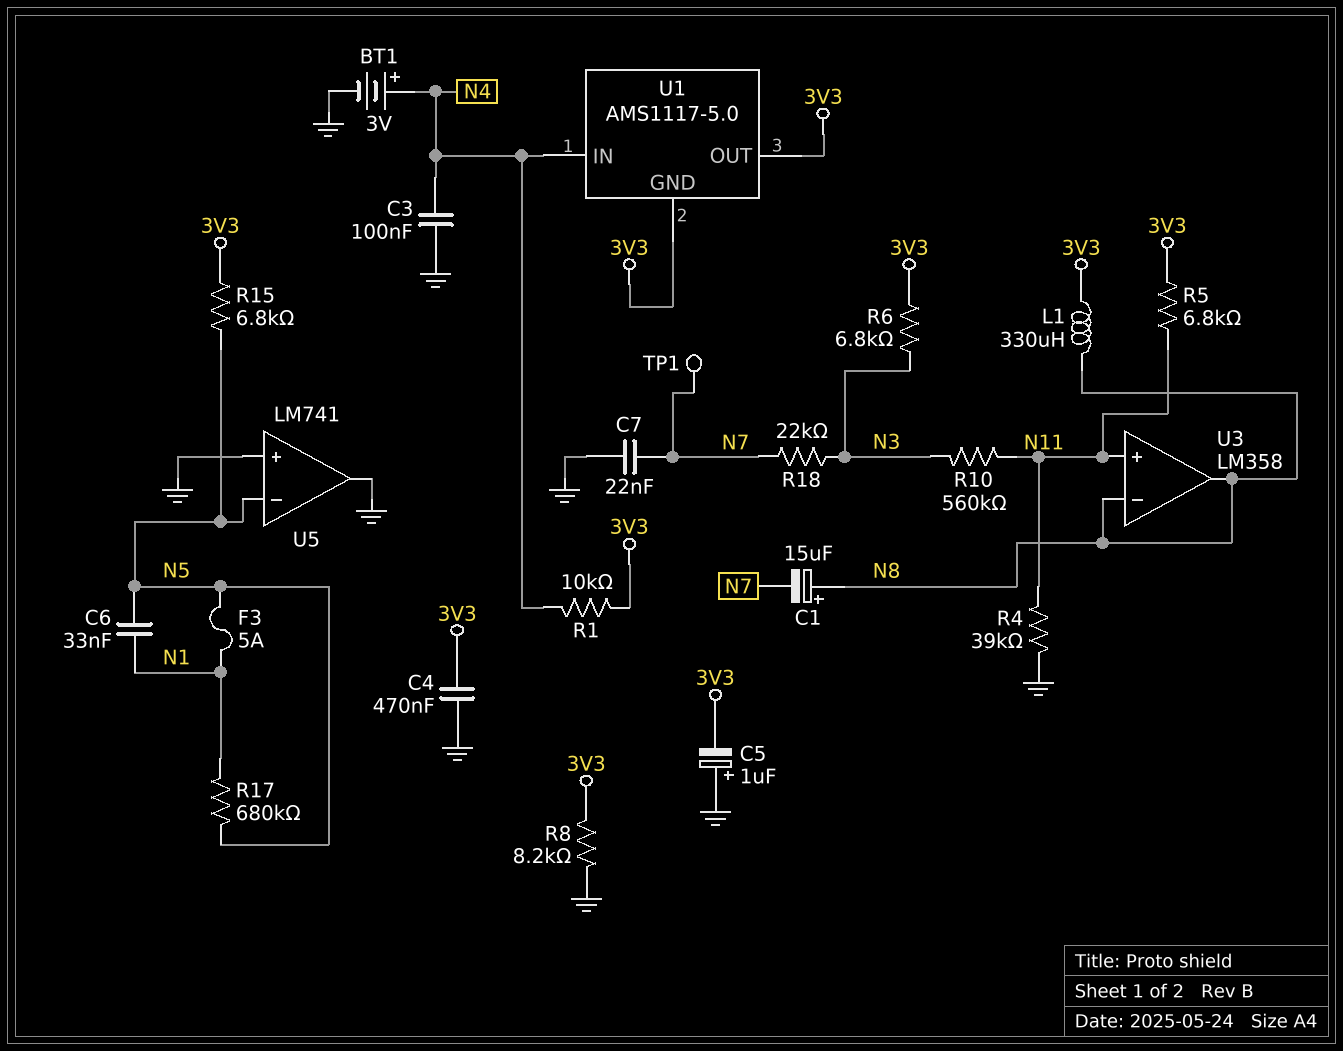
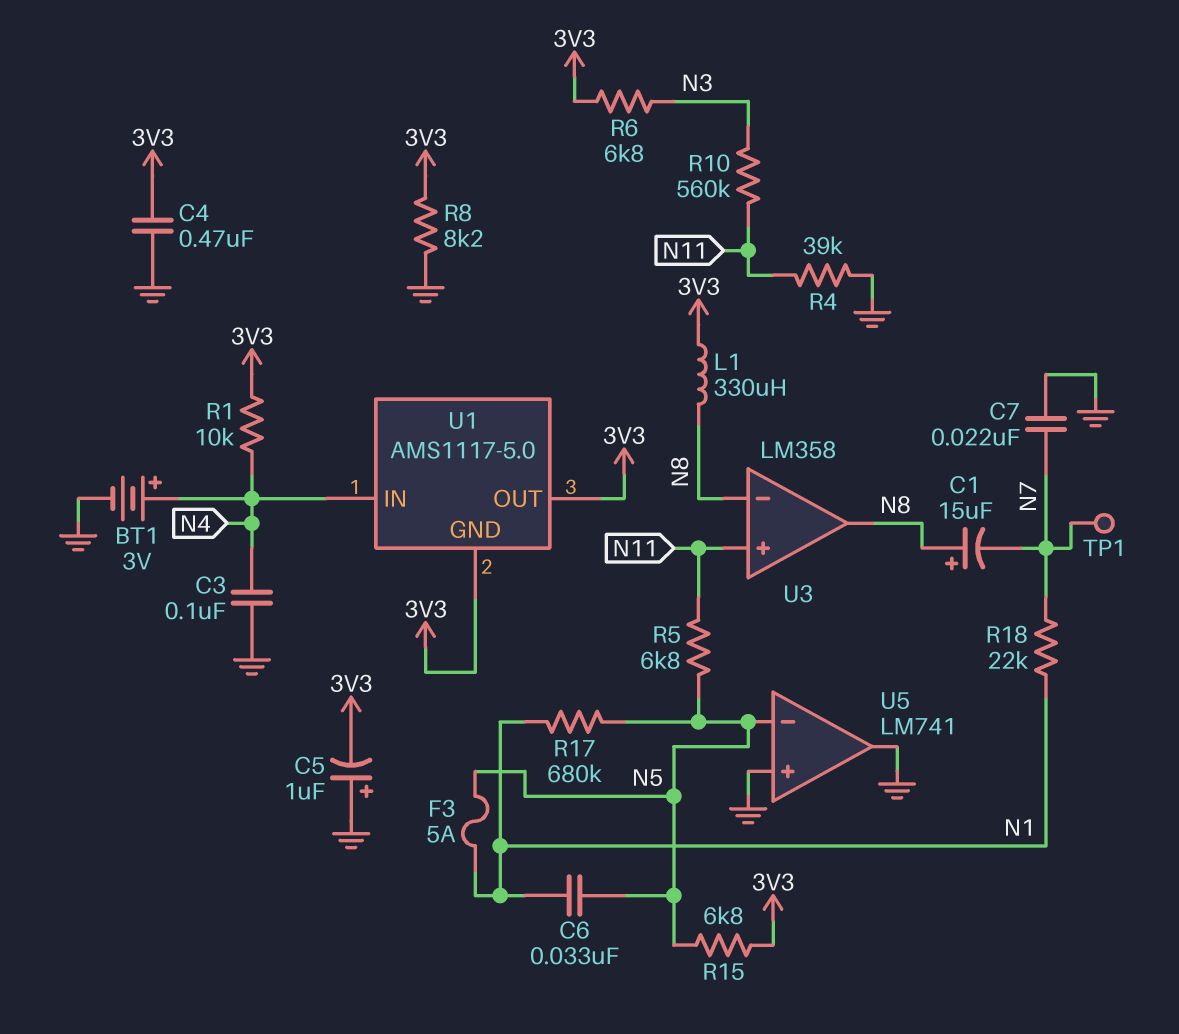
R5: 6.8k (3V3, N11) -> 6.8k (N5, N11)
R18: 22k (N3, N7) -> 22k (N1, N7)

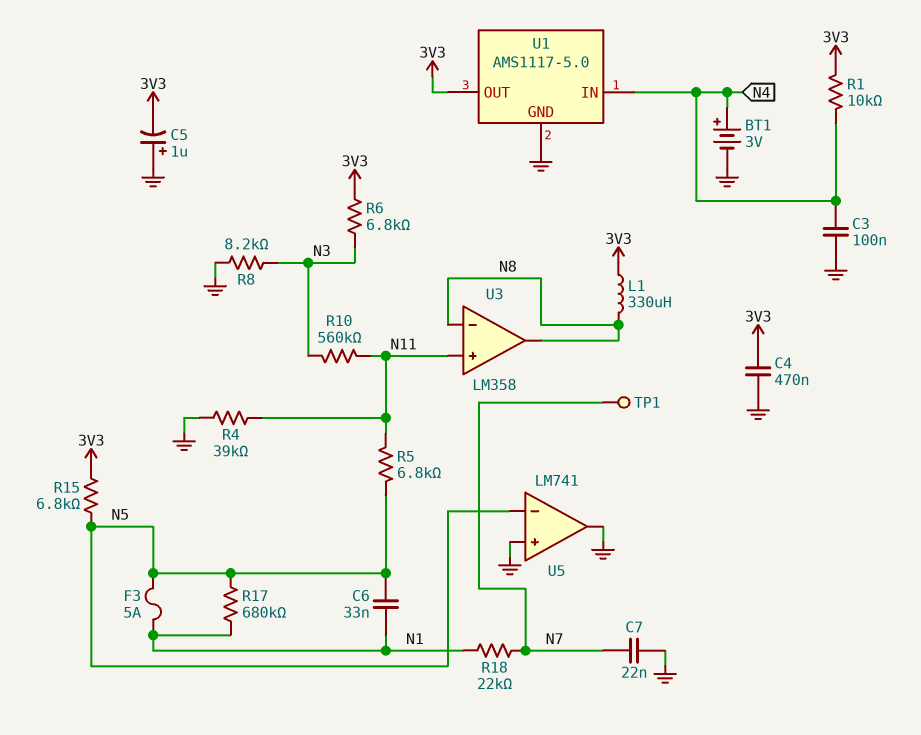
C1: 15uF (plus N8, minus N7) -> none
R8: 8.2k (3V3, GND) -> 8.2k (GND, N3)
U1 pin GND: 3V3 -> GND

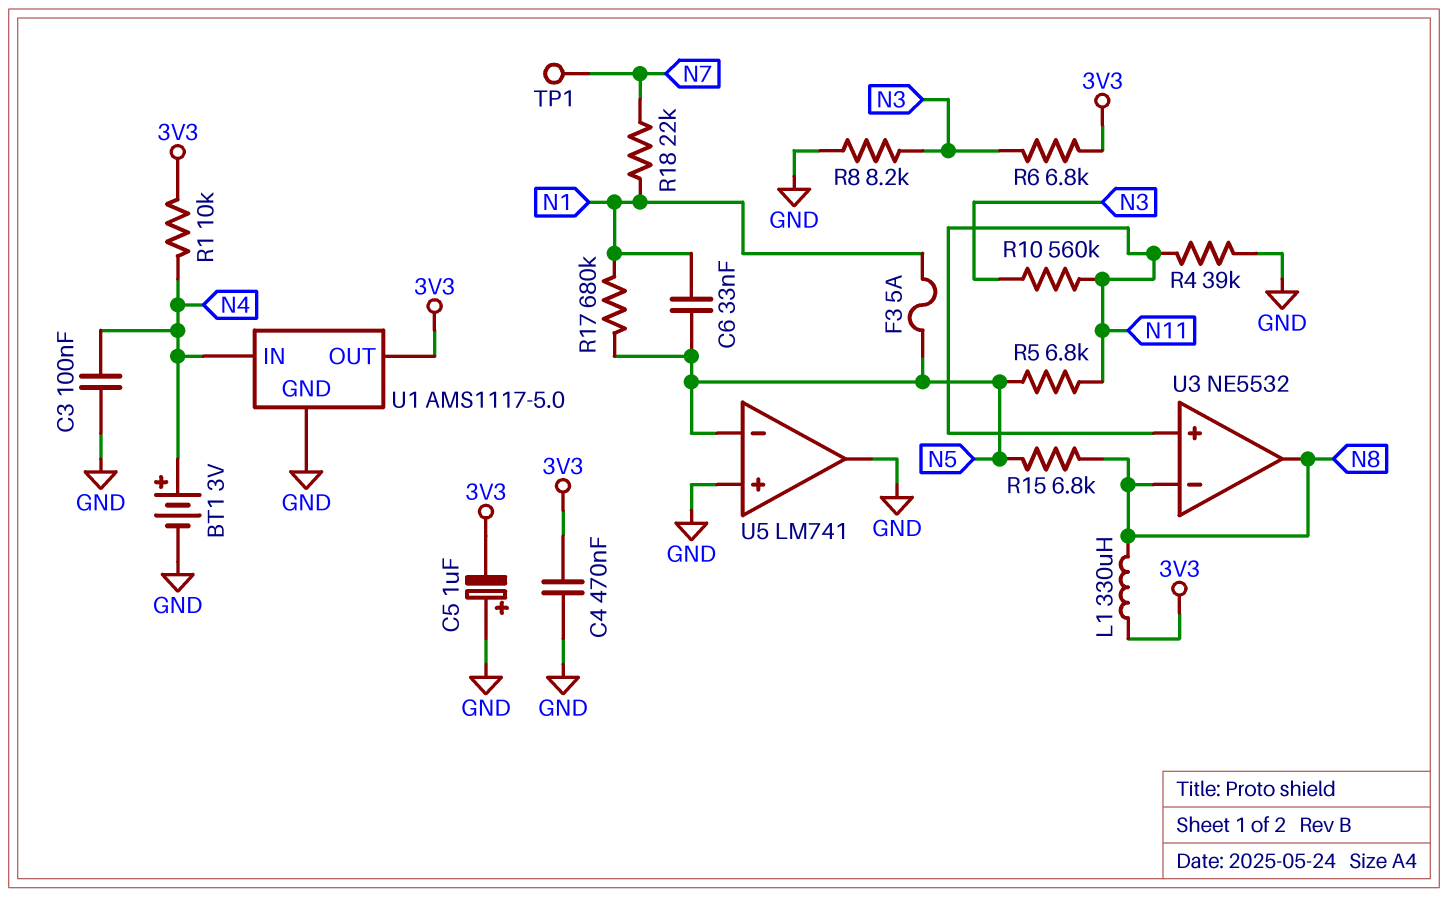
C7: 22nF (GND, N7) -> none
R15: 6.8k (3V3, N5) -> 6.8k (N5, N8)
U3: LM358 -> NE5532

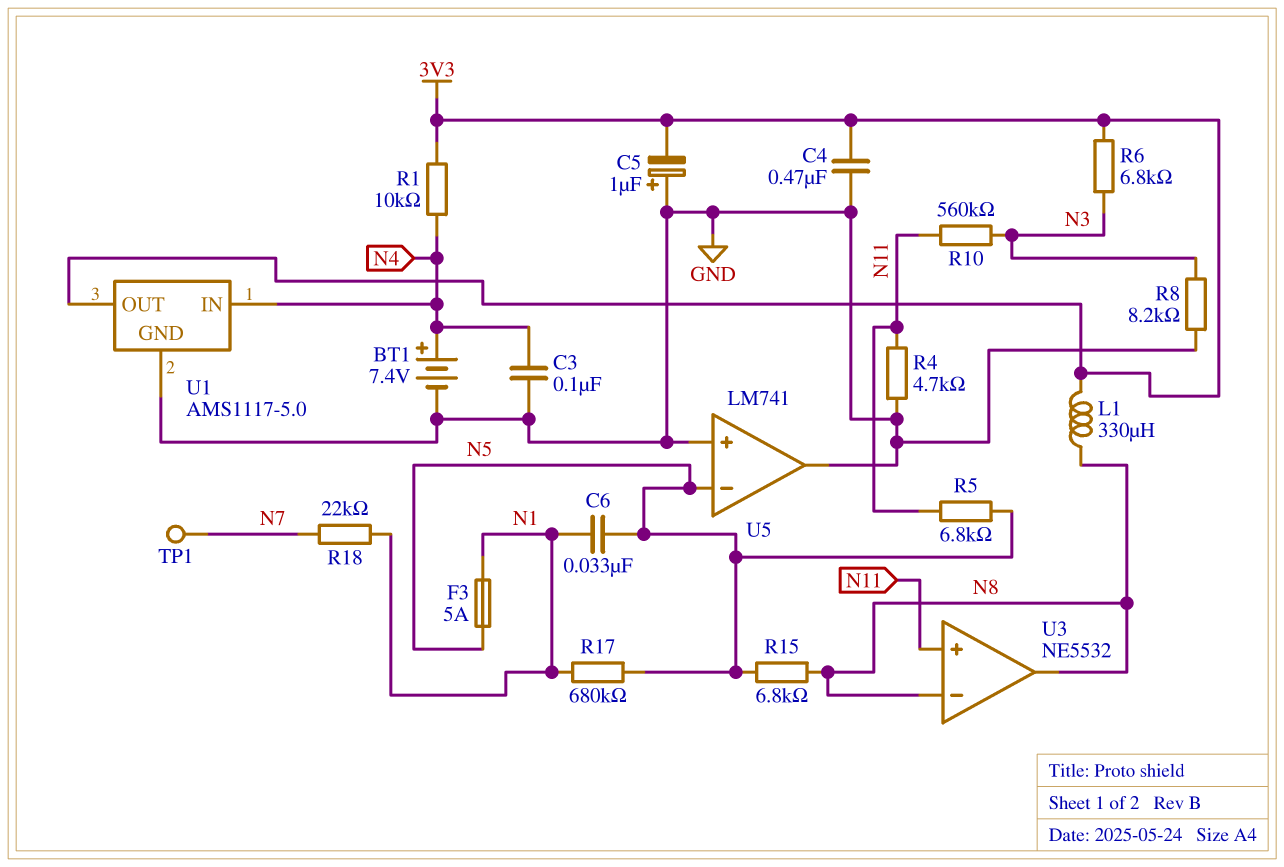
BT1: 3V (plus N4, minus GND) -> 7.4V (plus N4, minus GND)
R4: 39k (GND, N11) -> 4.7k (GND, N11)

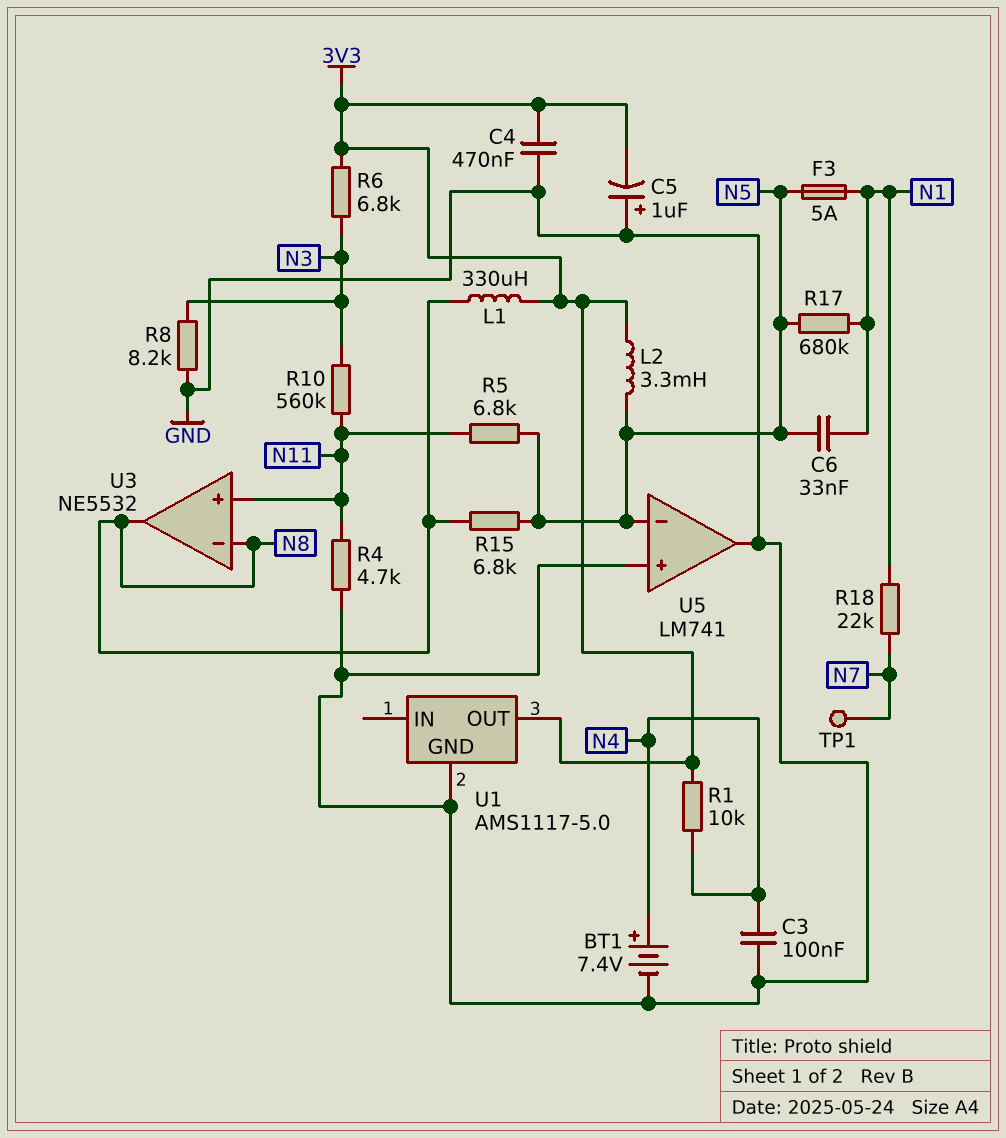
L2: none -> 3.3mH (3V3, N5)
U1 pin IN: N4 -> none

